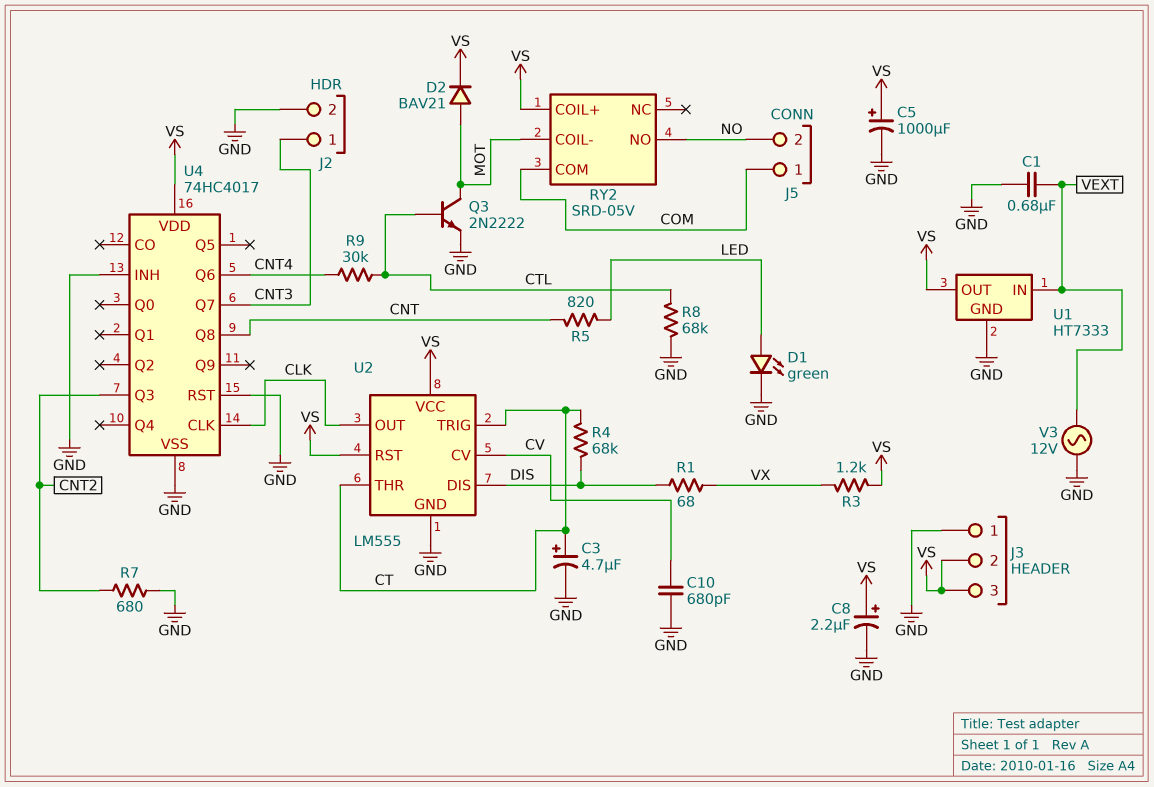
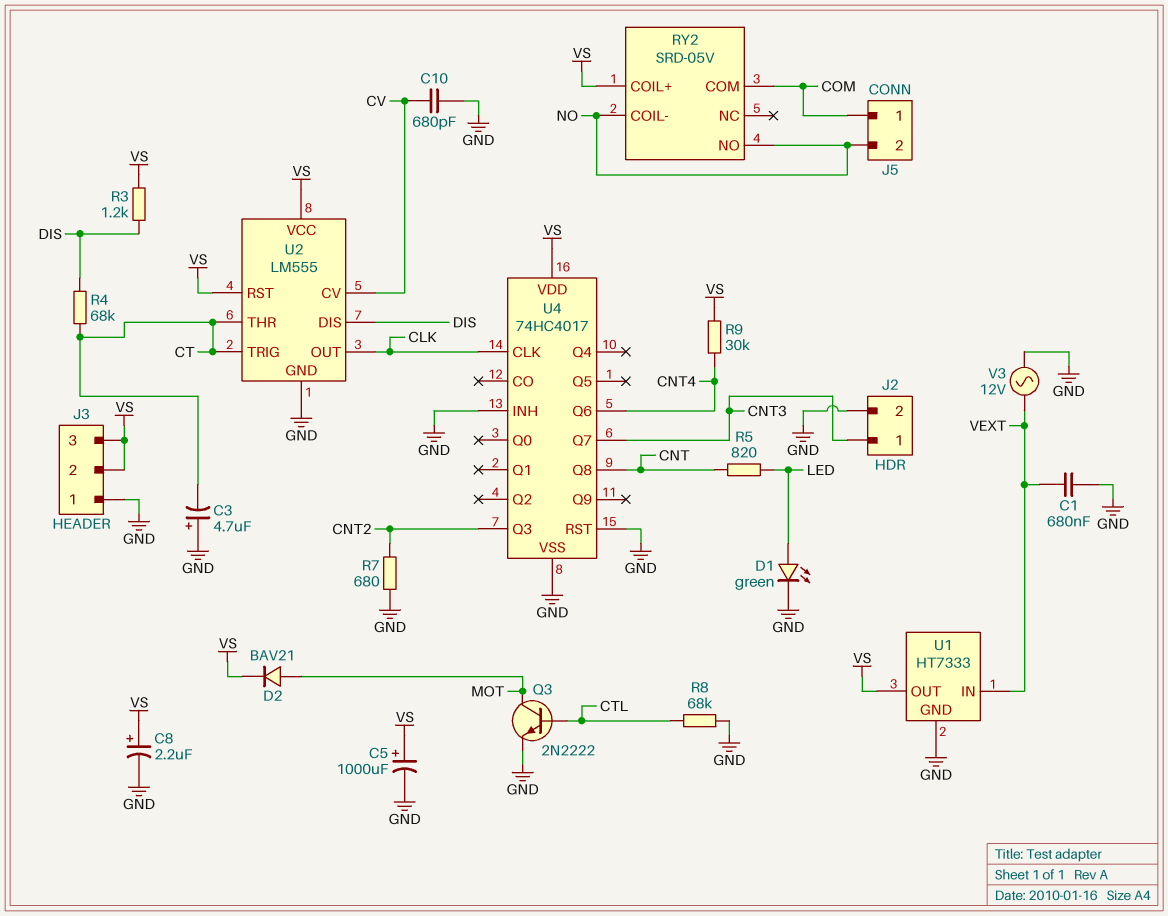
C3: 4.7uF (plus CT, minus GND) -> 4.7uF (plus GND, minus CT)
R1: 68 (DIS, VX) -> none
R3: 1.2k (VS, VX) -> 1.2k (DIS, VS)
R9: 30k (CNT4, CTL) -> 30k (CNT4, VS)
RY2 pin COIL-: MOT -> NO

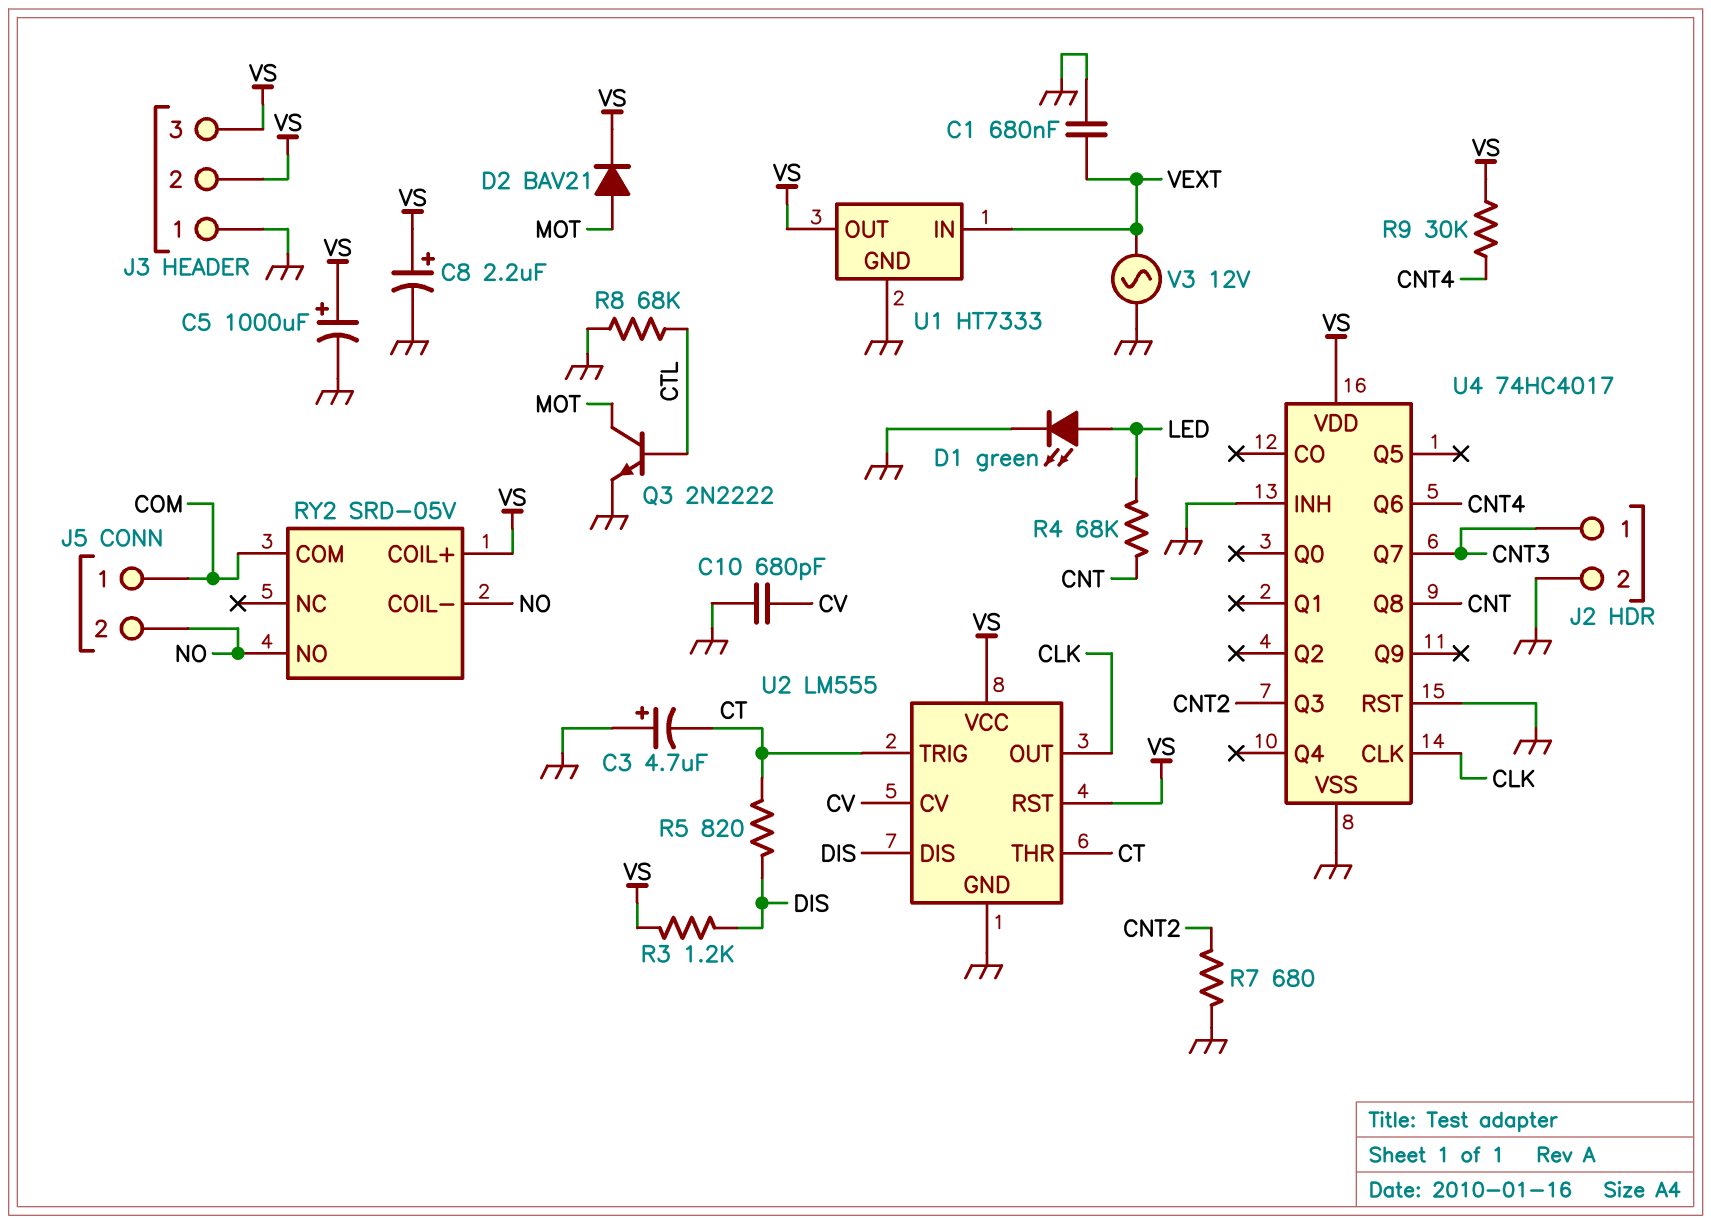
R4: 68k (CT, DIS) -> 68k (CNT, LED)
R5: 820 (CNT, LED) -> 820 (CT, DIS)

